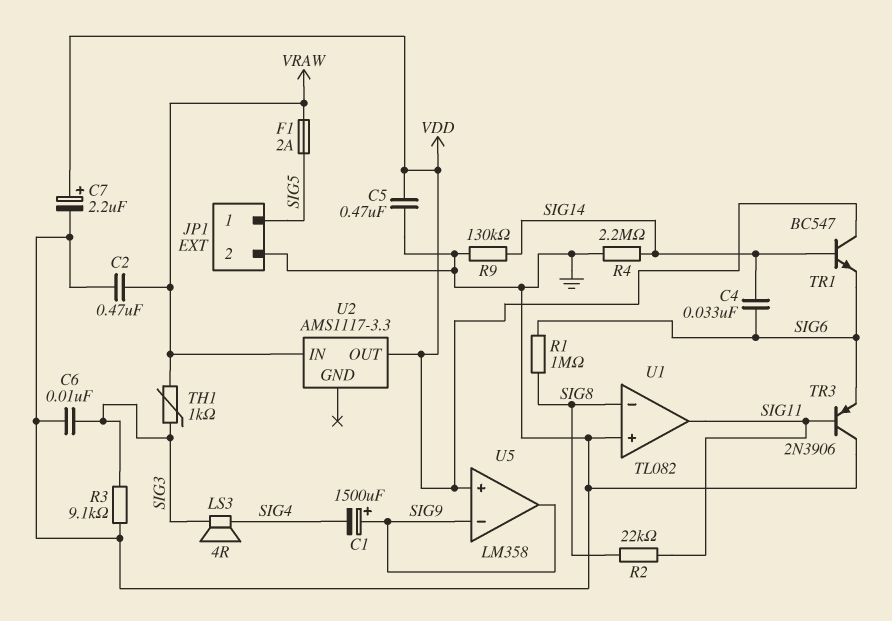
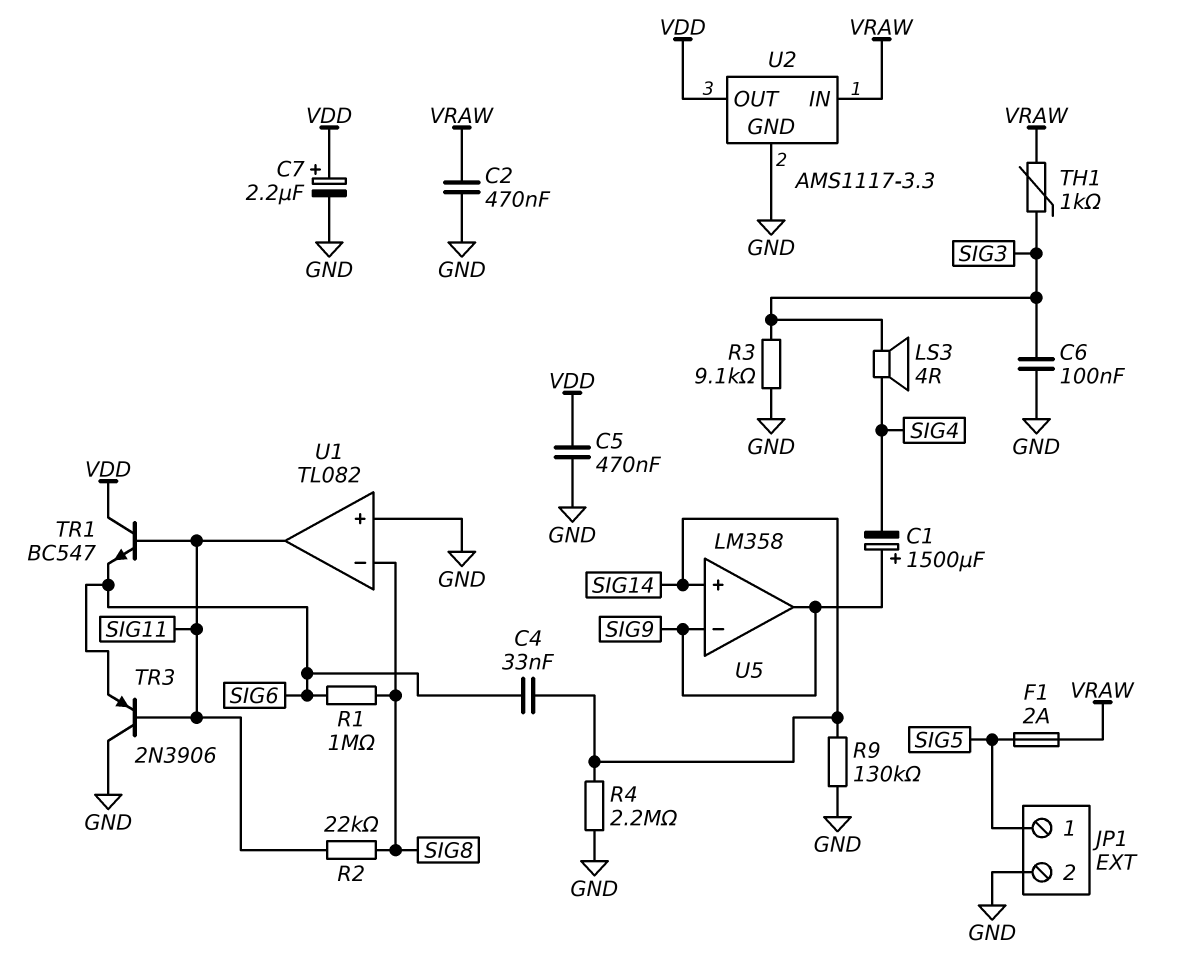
C6: 10nF (GND, SIG3) -> 100nF (GND, SIG3)
TR1: NPN BC547 (B SIG14, C VDD, E SIG6) -> NPN BC547 (B SIG11, C VDD, E SIG6)
U2 pin GND: none -> GND
U5 pin in+: VDD -> SIG14

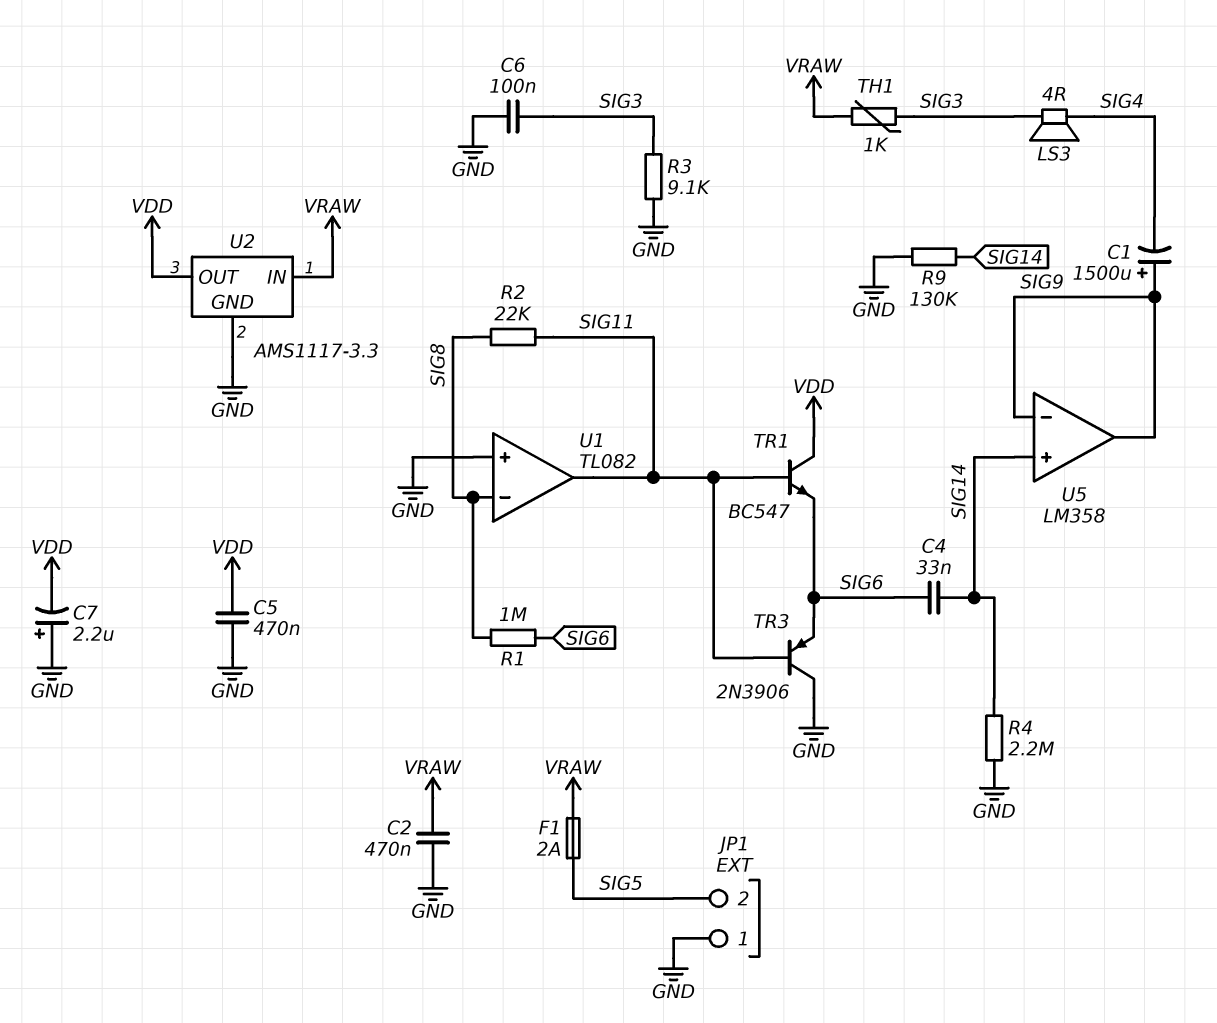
C7: 2.2uF (plus VDD, minus GND) -> 2.2uF (plus GND, minus VDD)
JP1 pin 1: SIG5 -> GND
JP1 pin 2: GND -> SIG5

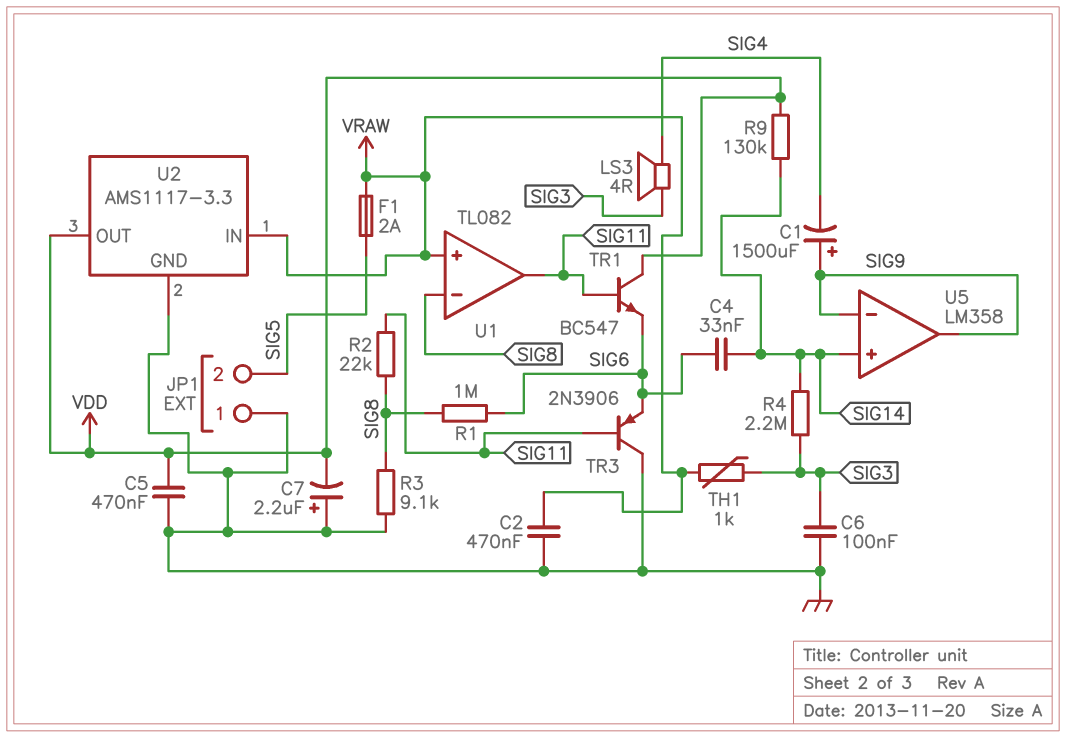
R3: 9.1k (GND, SIG3) -> 9.1k (GND, SIG8)
R4: 2.2M (GND, SIG14) -> 2.2M (SIG3, SIG14)
R9: 130k (GND, SIG14) -> 130k (SIG14, VDD)
U1 pin in+: GND -> VRAW

